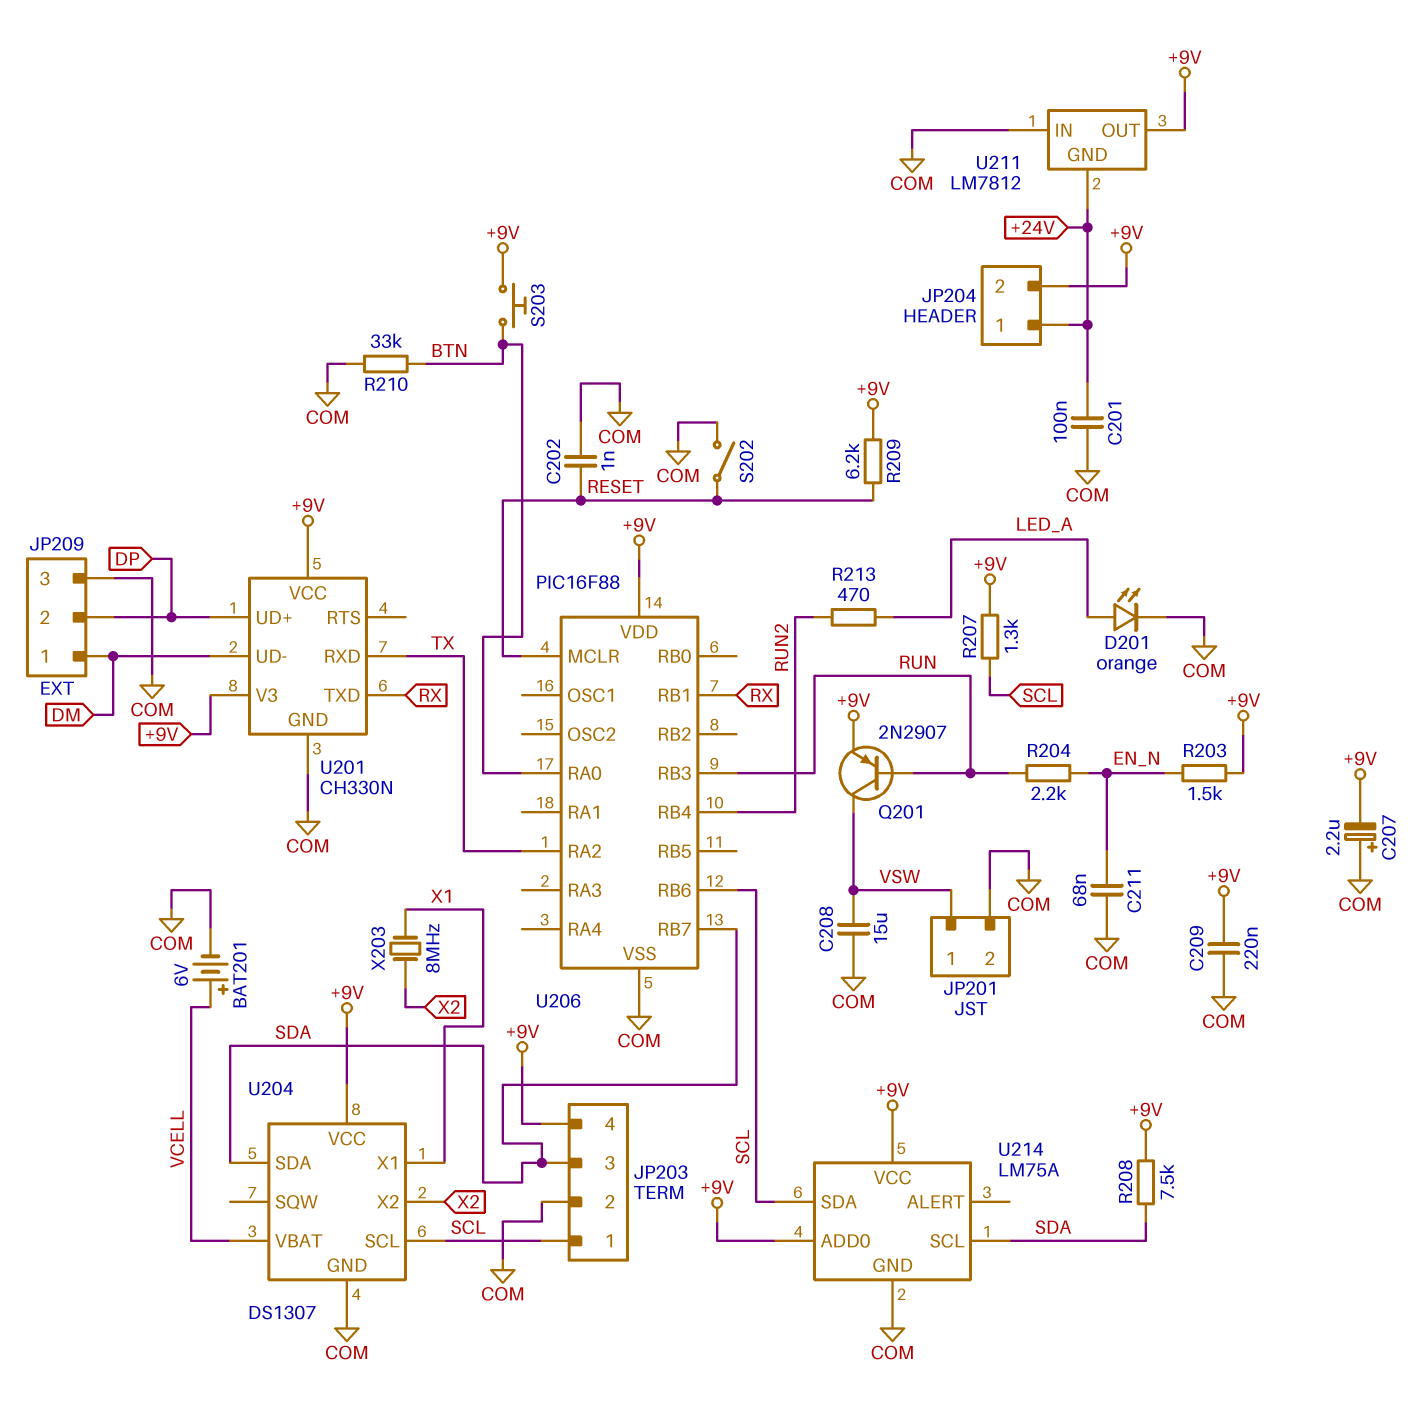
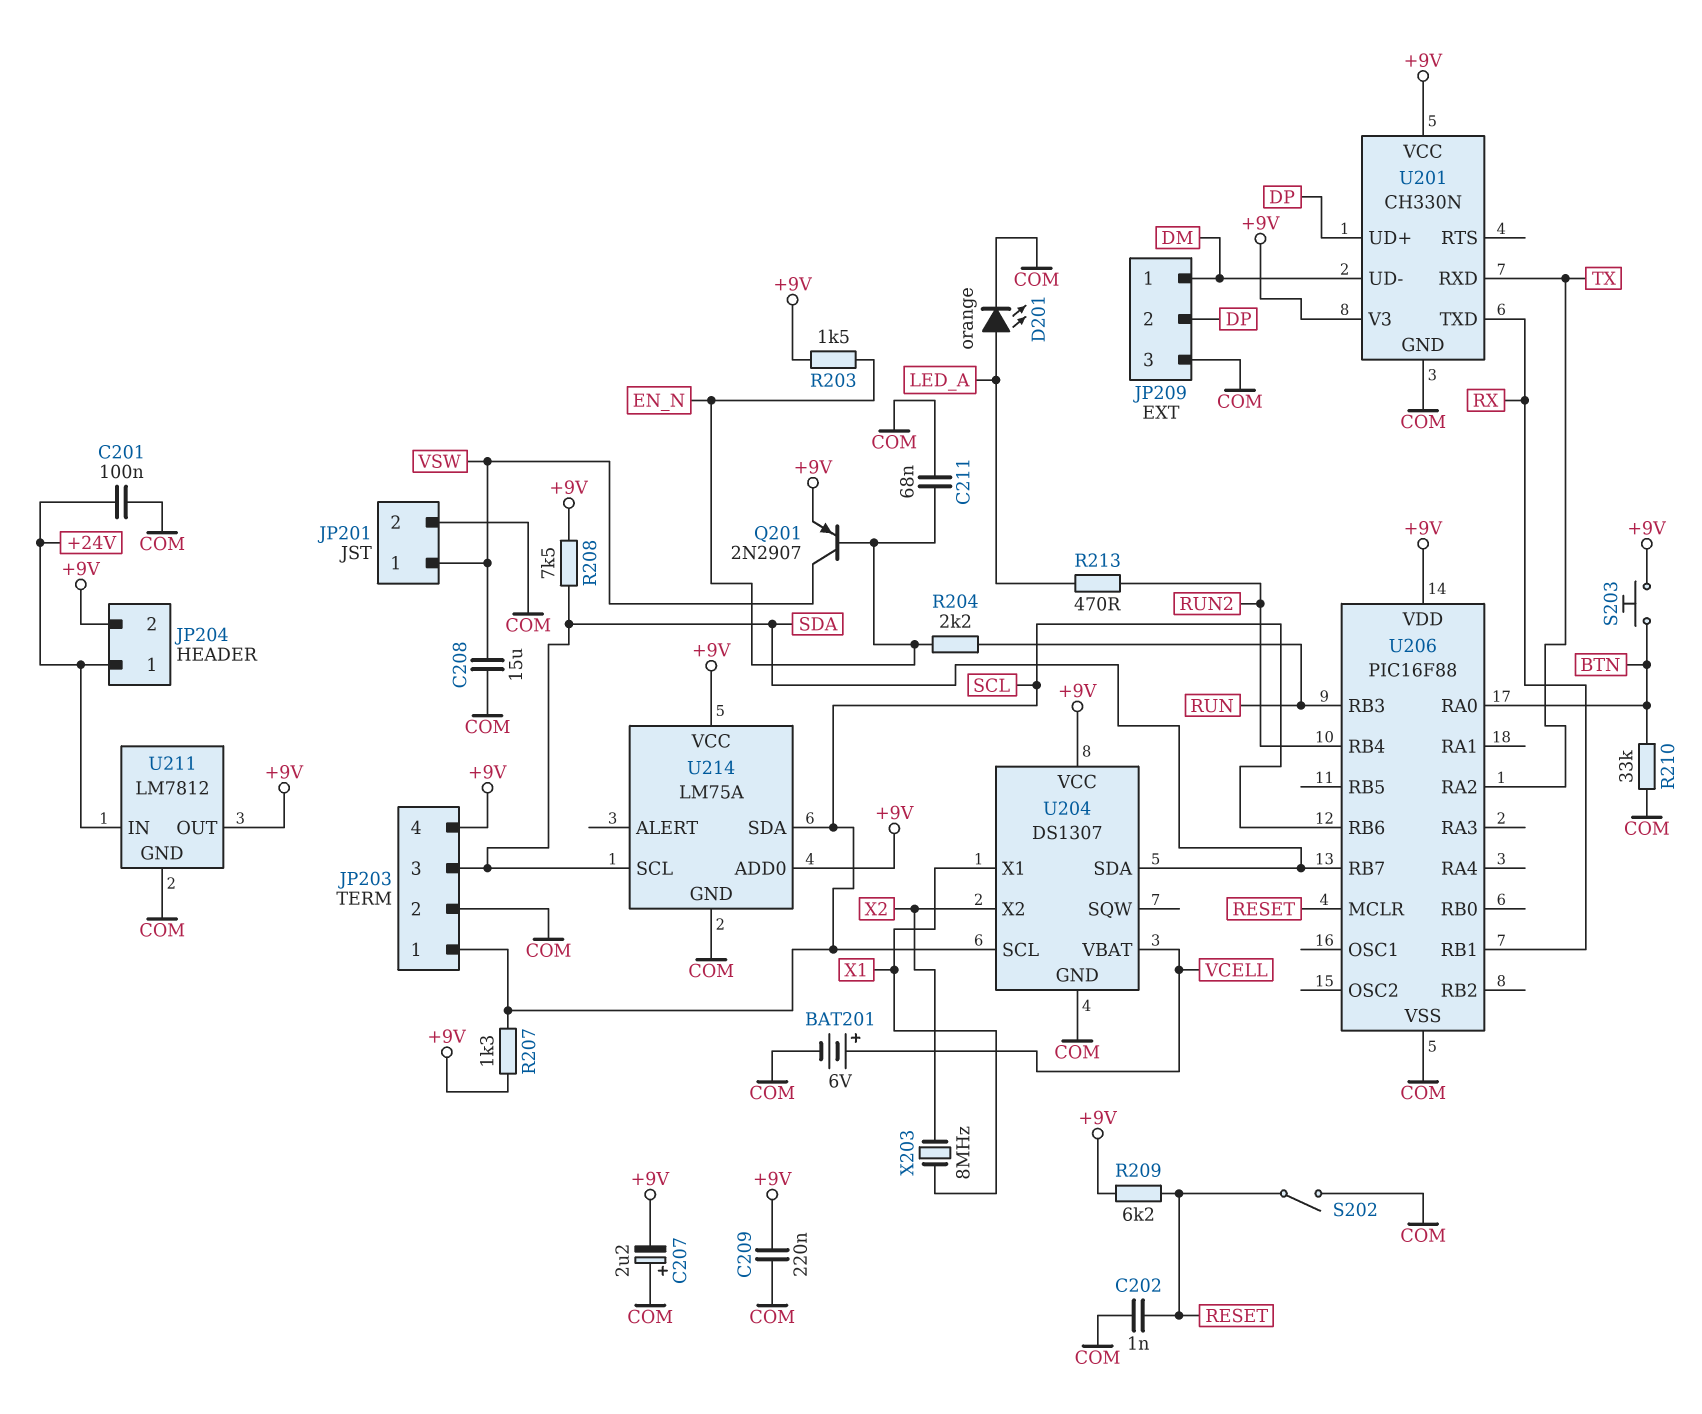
Q201: PNP 2N2907 (B RUN, C VSW, E +9V) -> PNP 2N2907 (B EN_N, C VSW, E +9V)
U211 pin GND: +24V -> COM
U211 pin IN: COM -> +24V

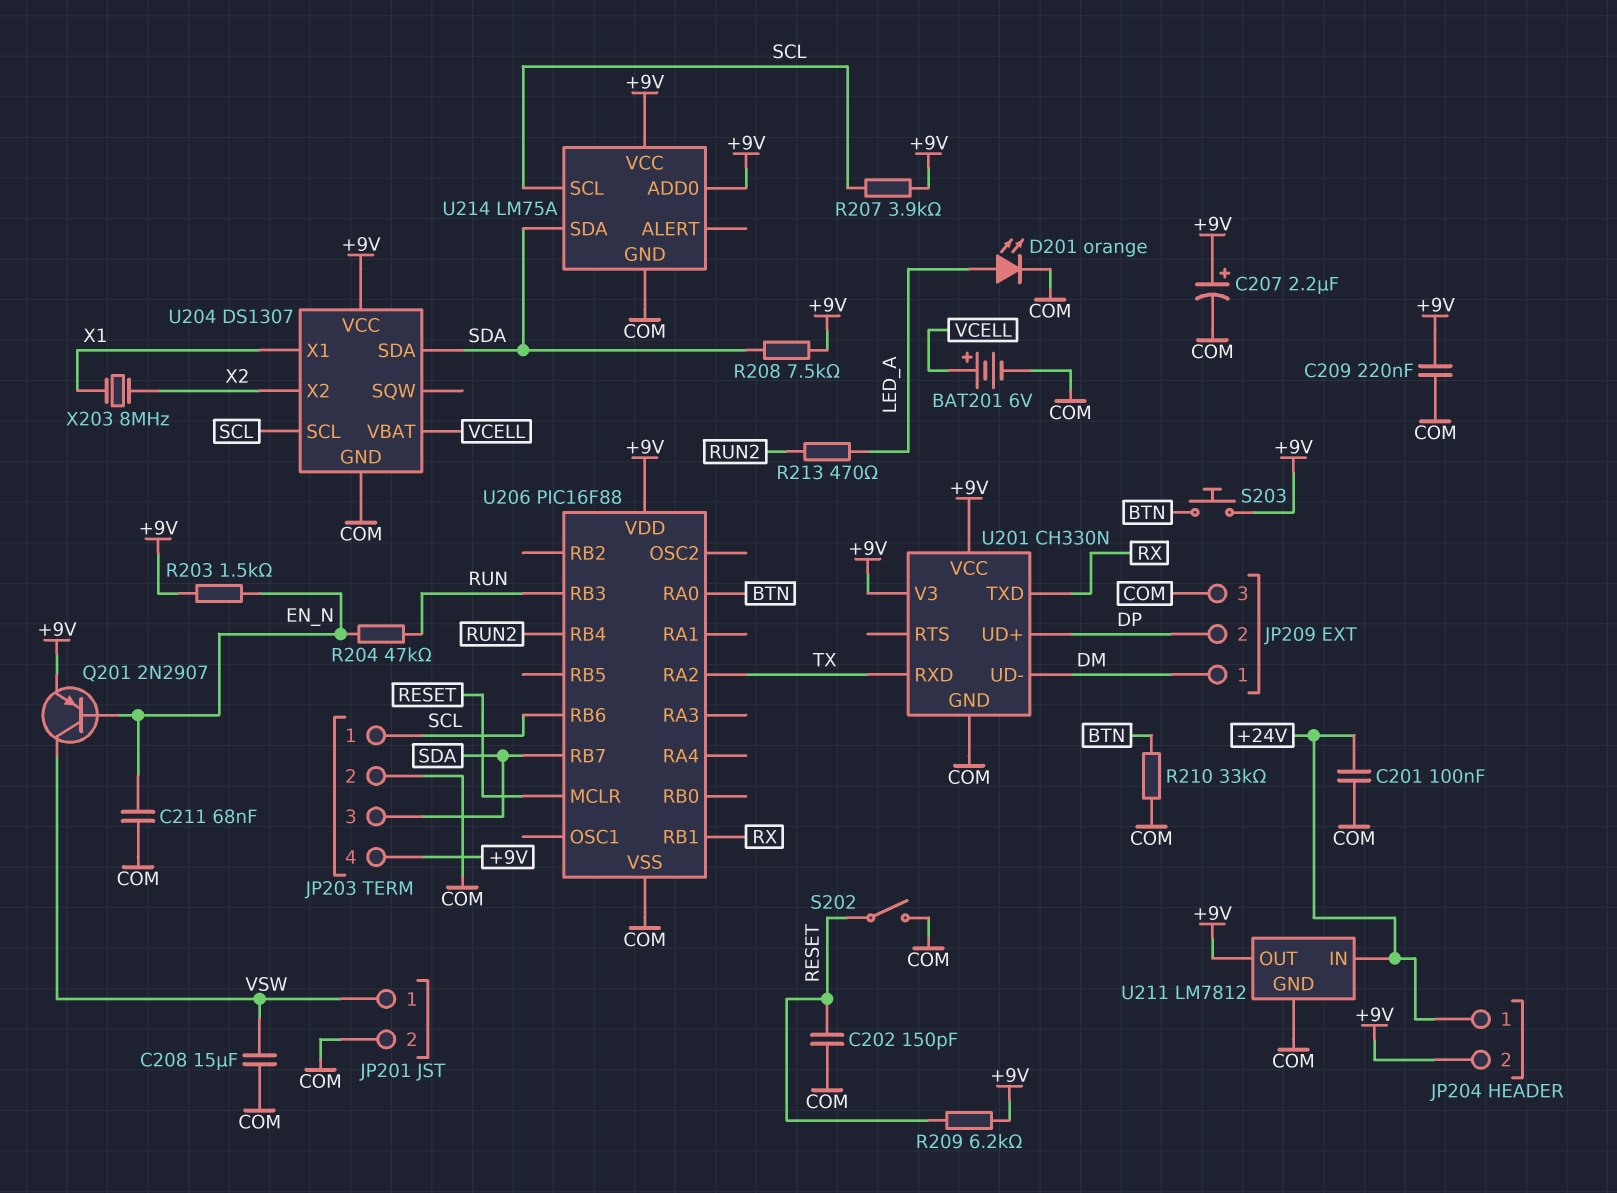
C202: 1nF (COM, RESET) -> 150pF (COM, RESET)
C207: 2.2uF (plus COM, minus +9V) -> 2.2uF (plus +9V, minus COM)
R204: 2.2k (EN_N, RUN) -> 47k (EN_N, RUN)
R207: 1.3k (+9V, SCL) -> 3.9k (+9V, SCL)
U214 pin SCL: SDA -> SCL
U214 pin SDA: SCL -> SDA

